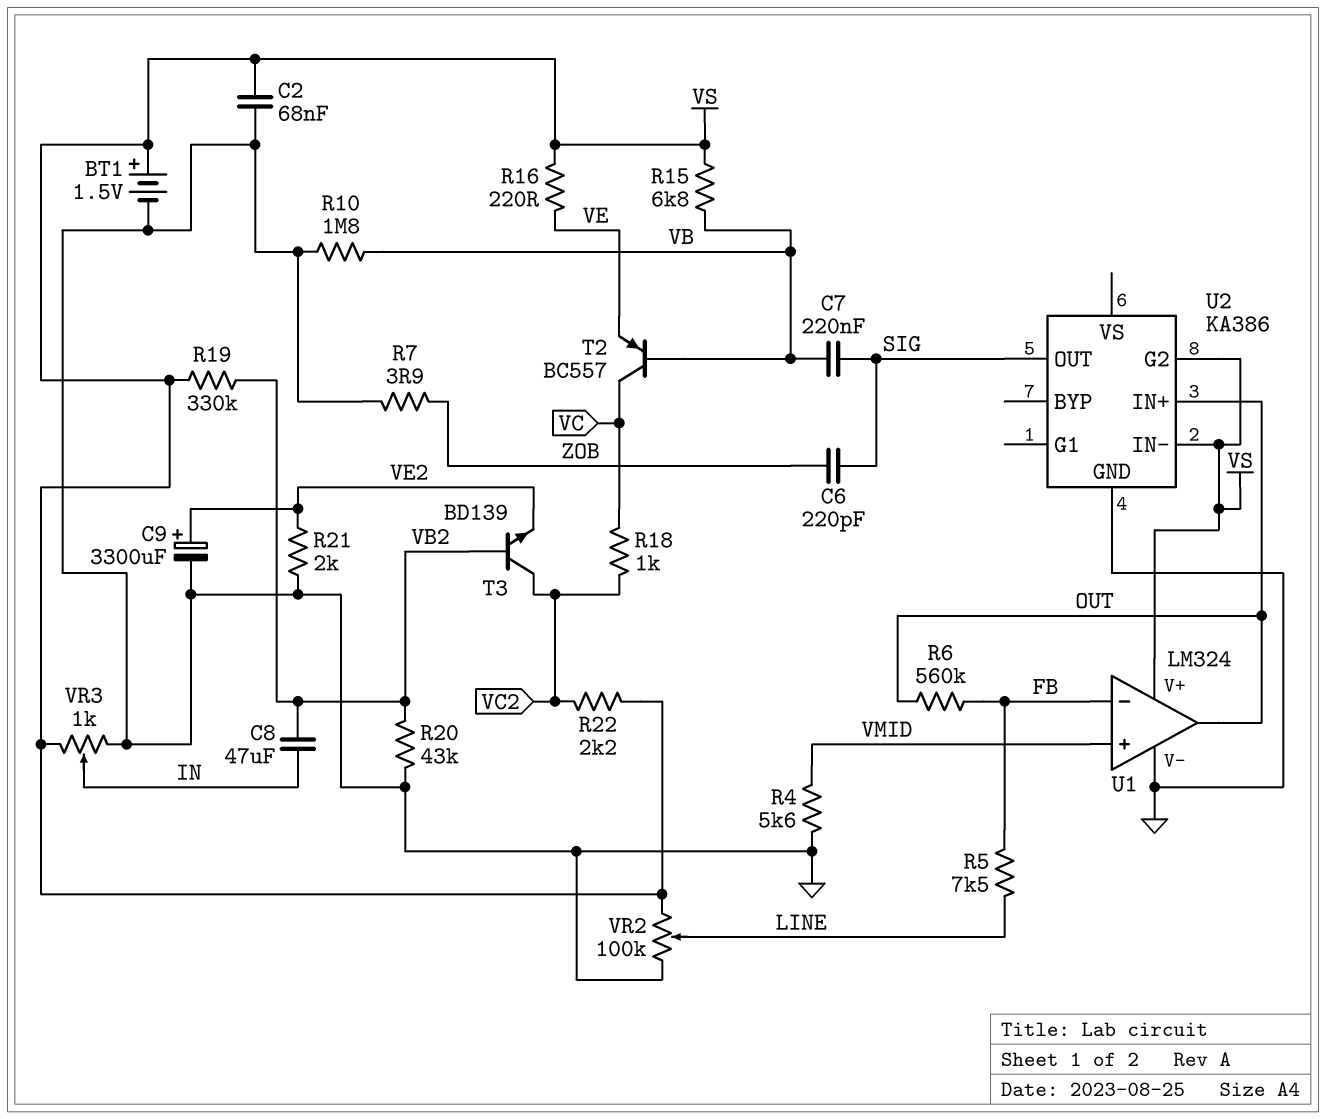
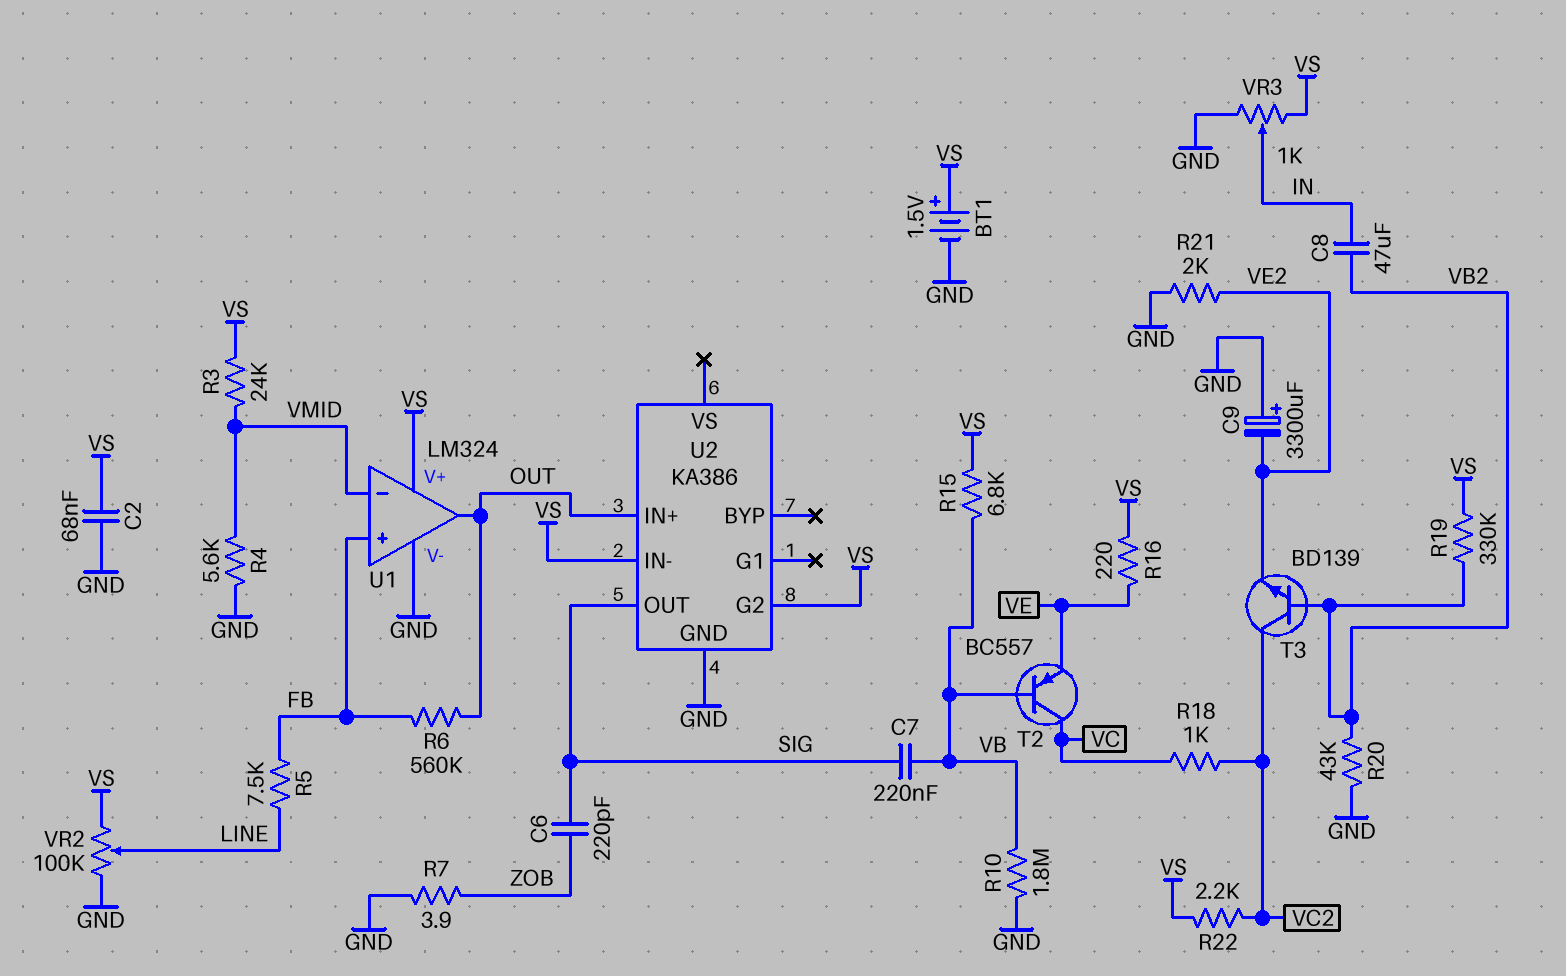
C9: 3300uF (plus VE2, minus GND) -> 3300uF (plus GND, minus VE2)
R3: none -> 24k (VMID, VS)
U1 pin in+: VMID -> FB
U1 pin in-: FB -> VMID

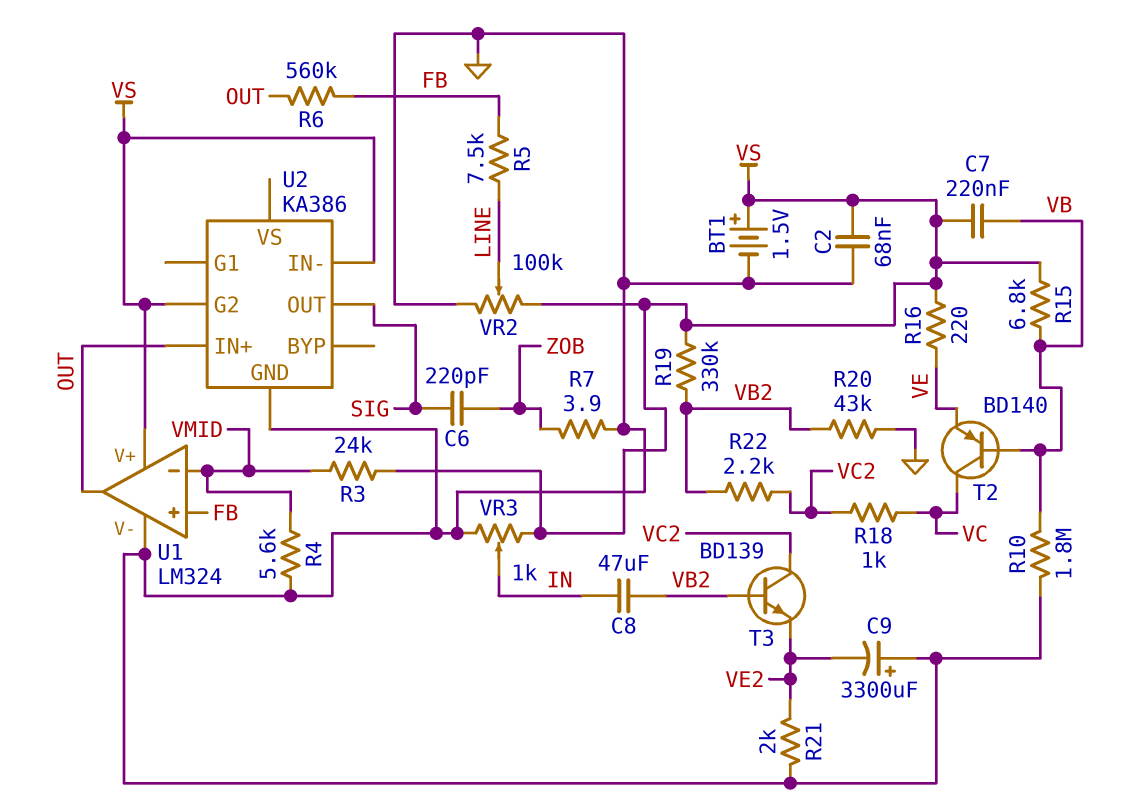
C7: 220nF (SIG, VB) -> 220nF (VB, VS)
R22: 2.2k (VC2, VS) -> 2.2k (VB2, VC2)
T2: PNP BC557 (B VB, C VC, E VE) -> PNP BD140 (B VB, C VC, E VE)

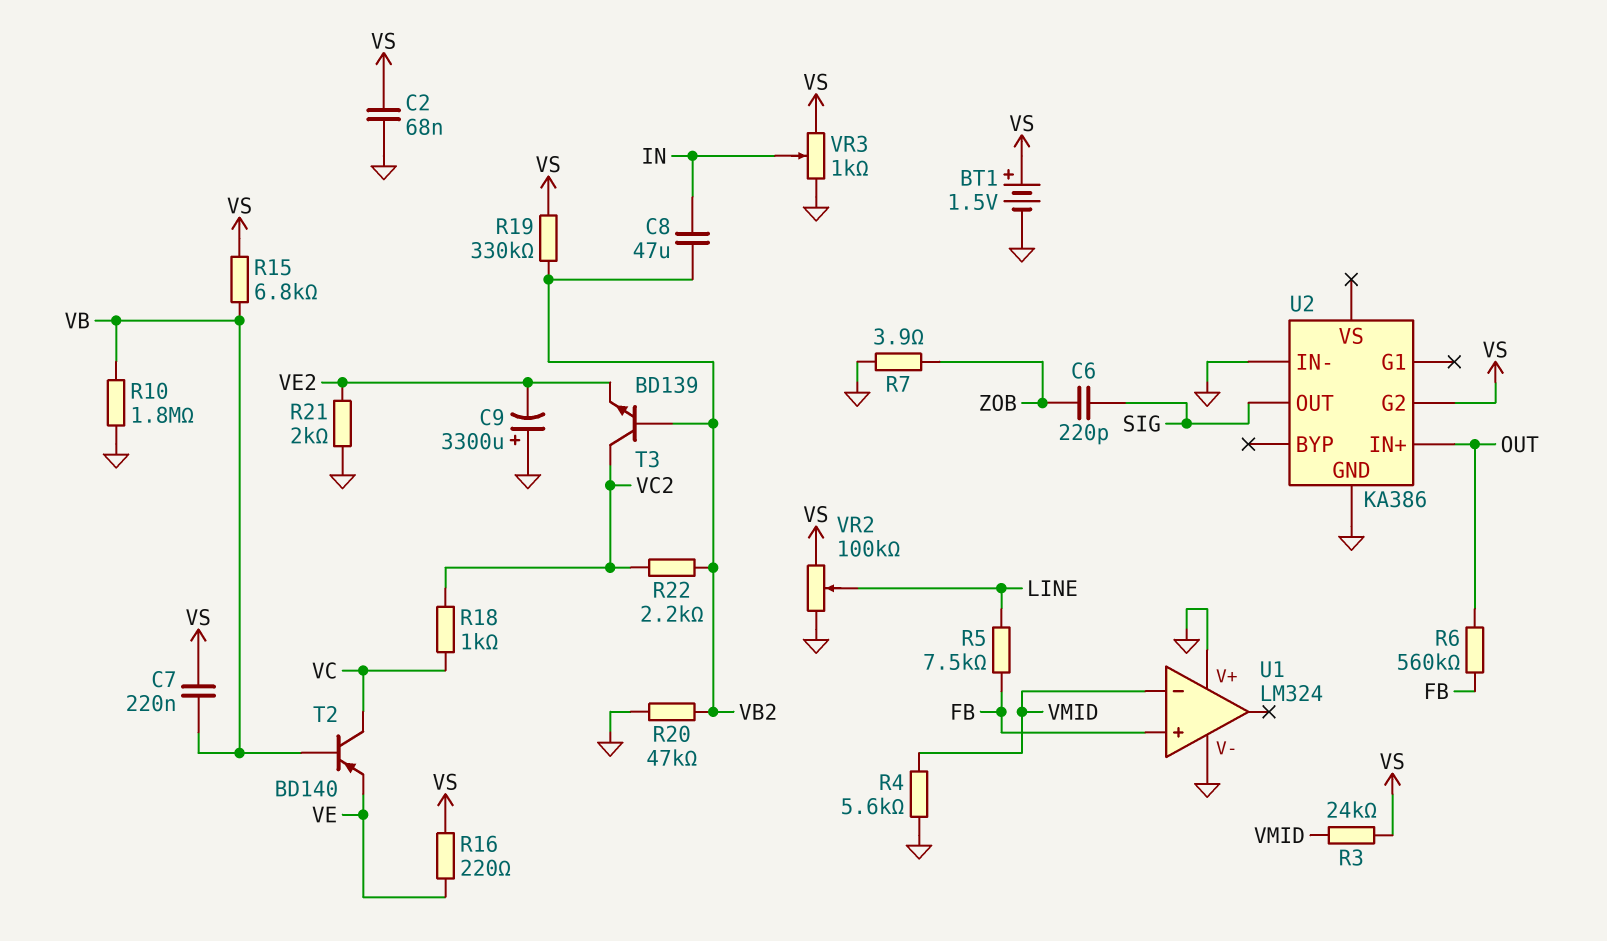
R20: 43k (GND, VB2) -> 47k (GND, VB2)
U1 pin V+: VS -> GND
U1 pin out: OUT -> none
U2 pin IN-: VS -> GND

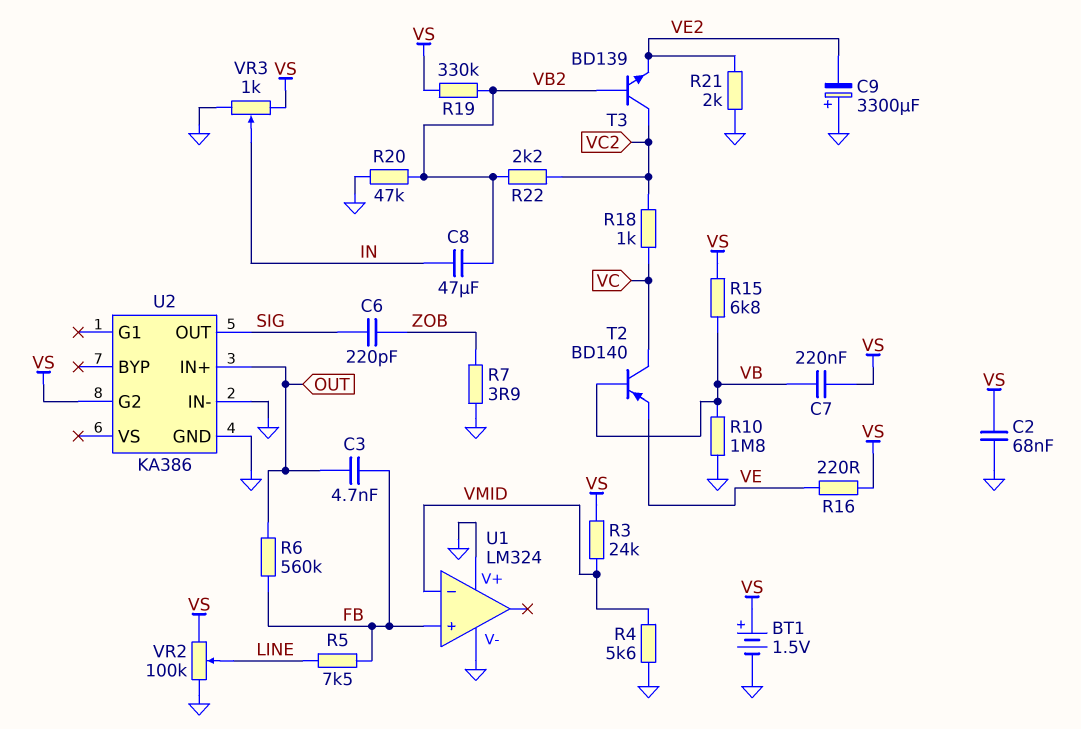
C3: none -> 4.7nF (FB, OUT)

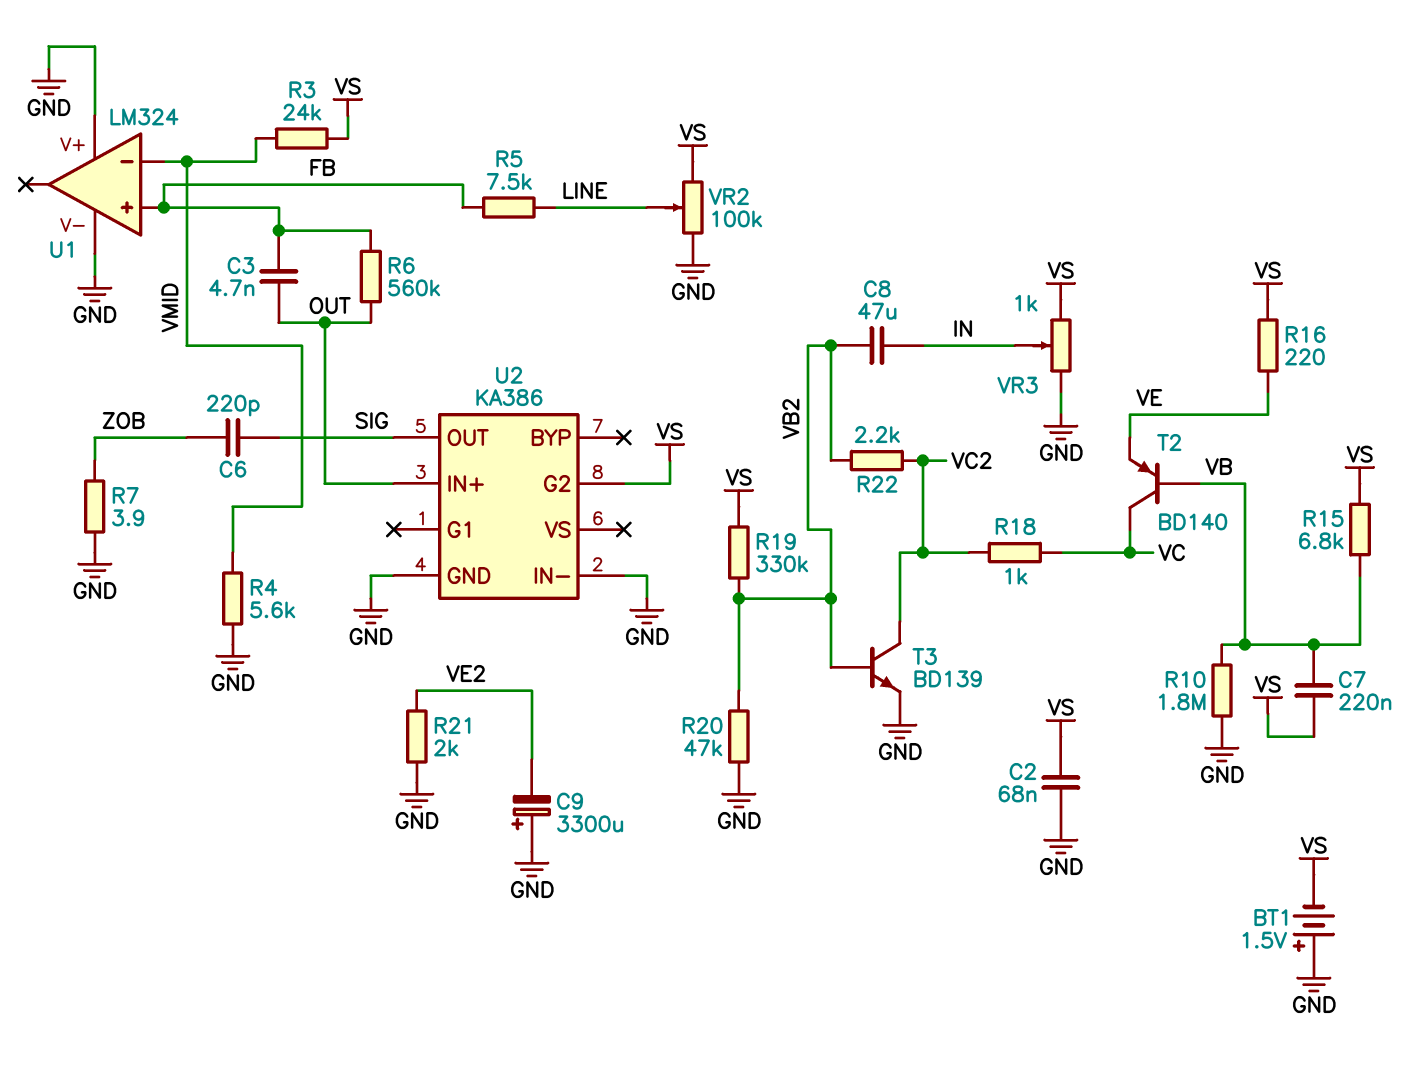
BT1: 1.5V (plus VS, minus GND) -> 1.5V (plus GND, minus VS)
T3: NPN BD139 (B VB2, C VC2, E VE2) -> NPN BD139 (B VB2, C VC2, E GND)

